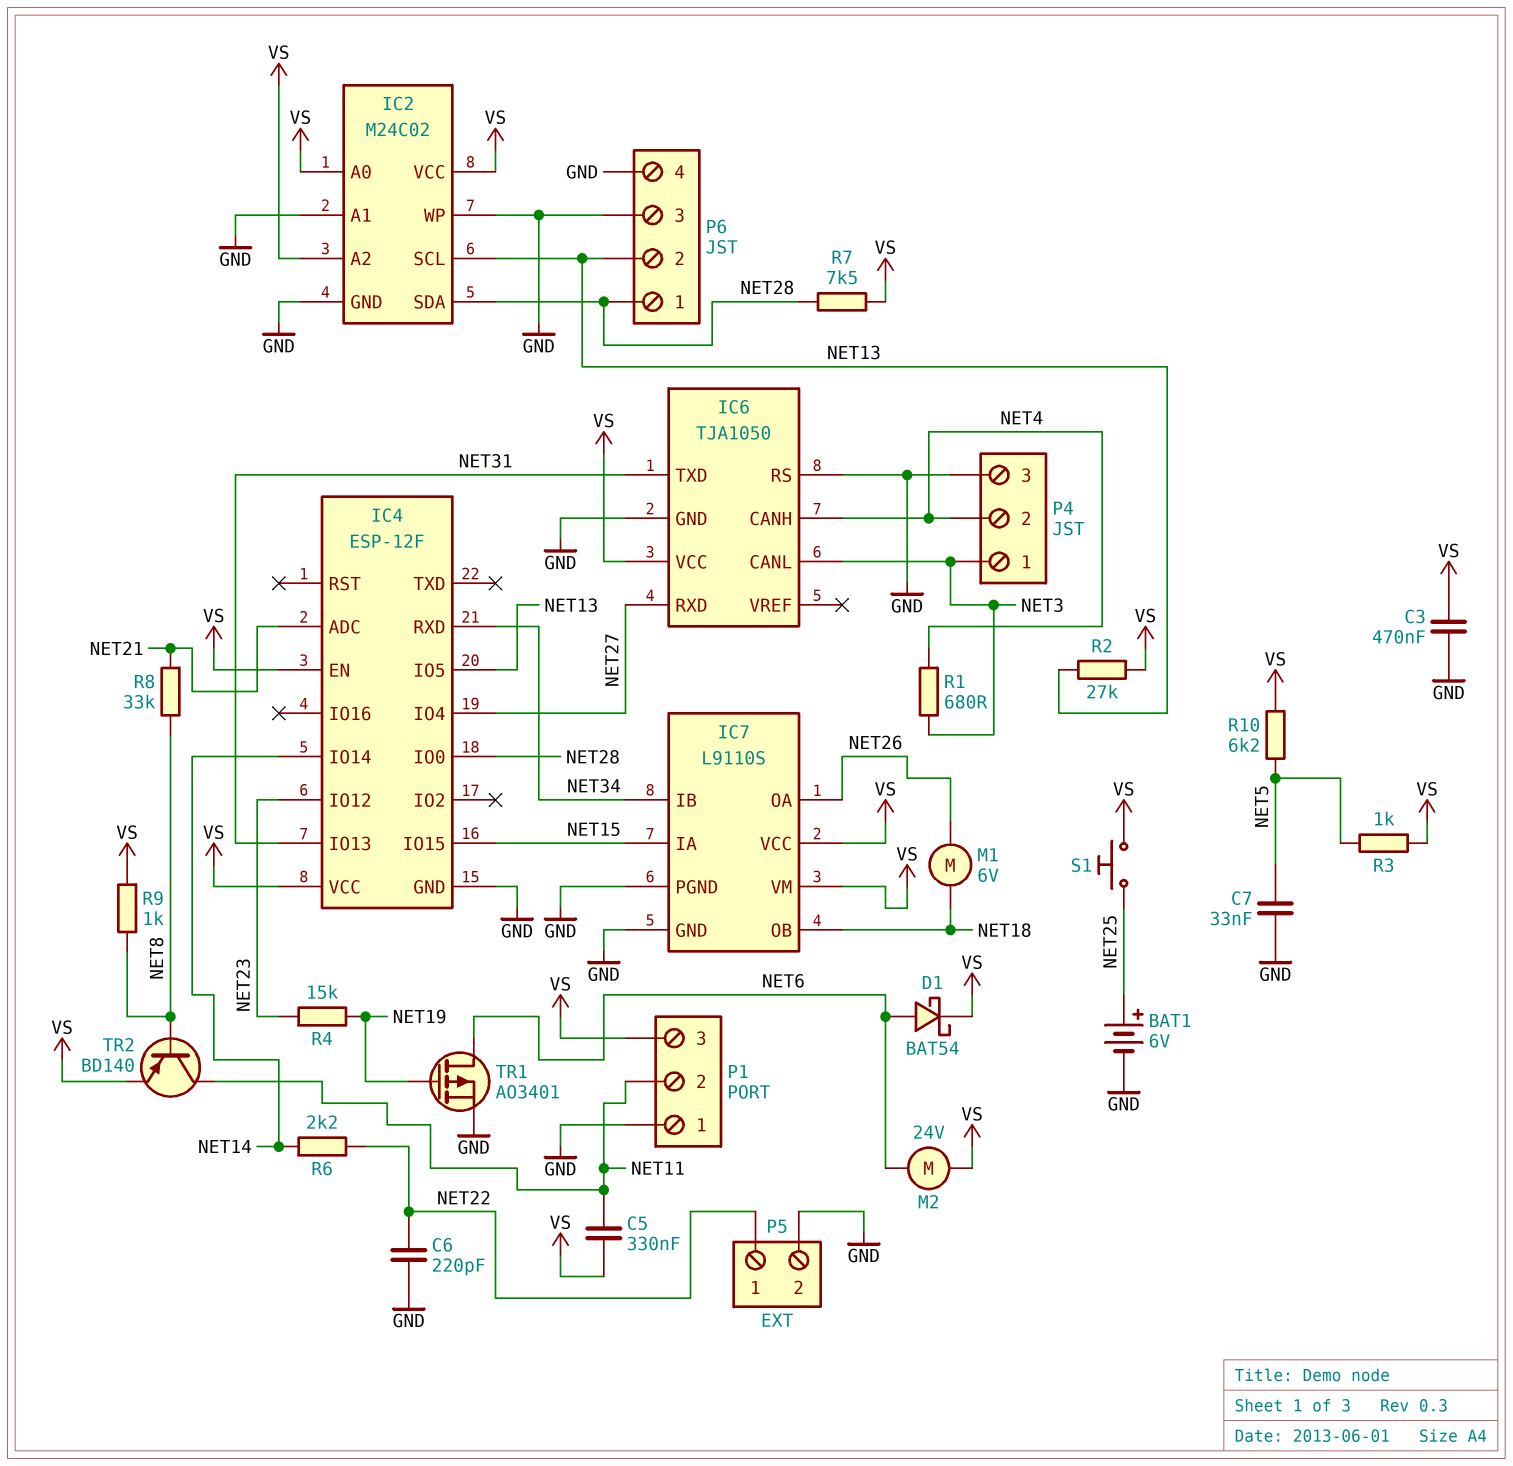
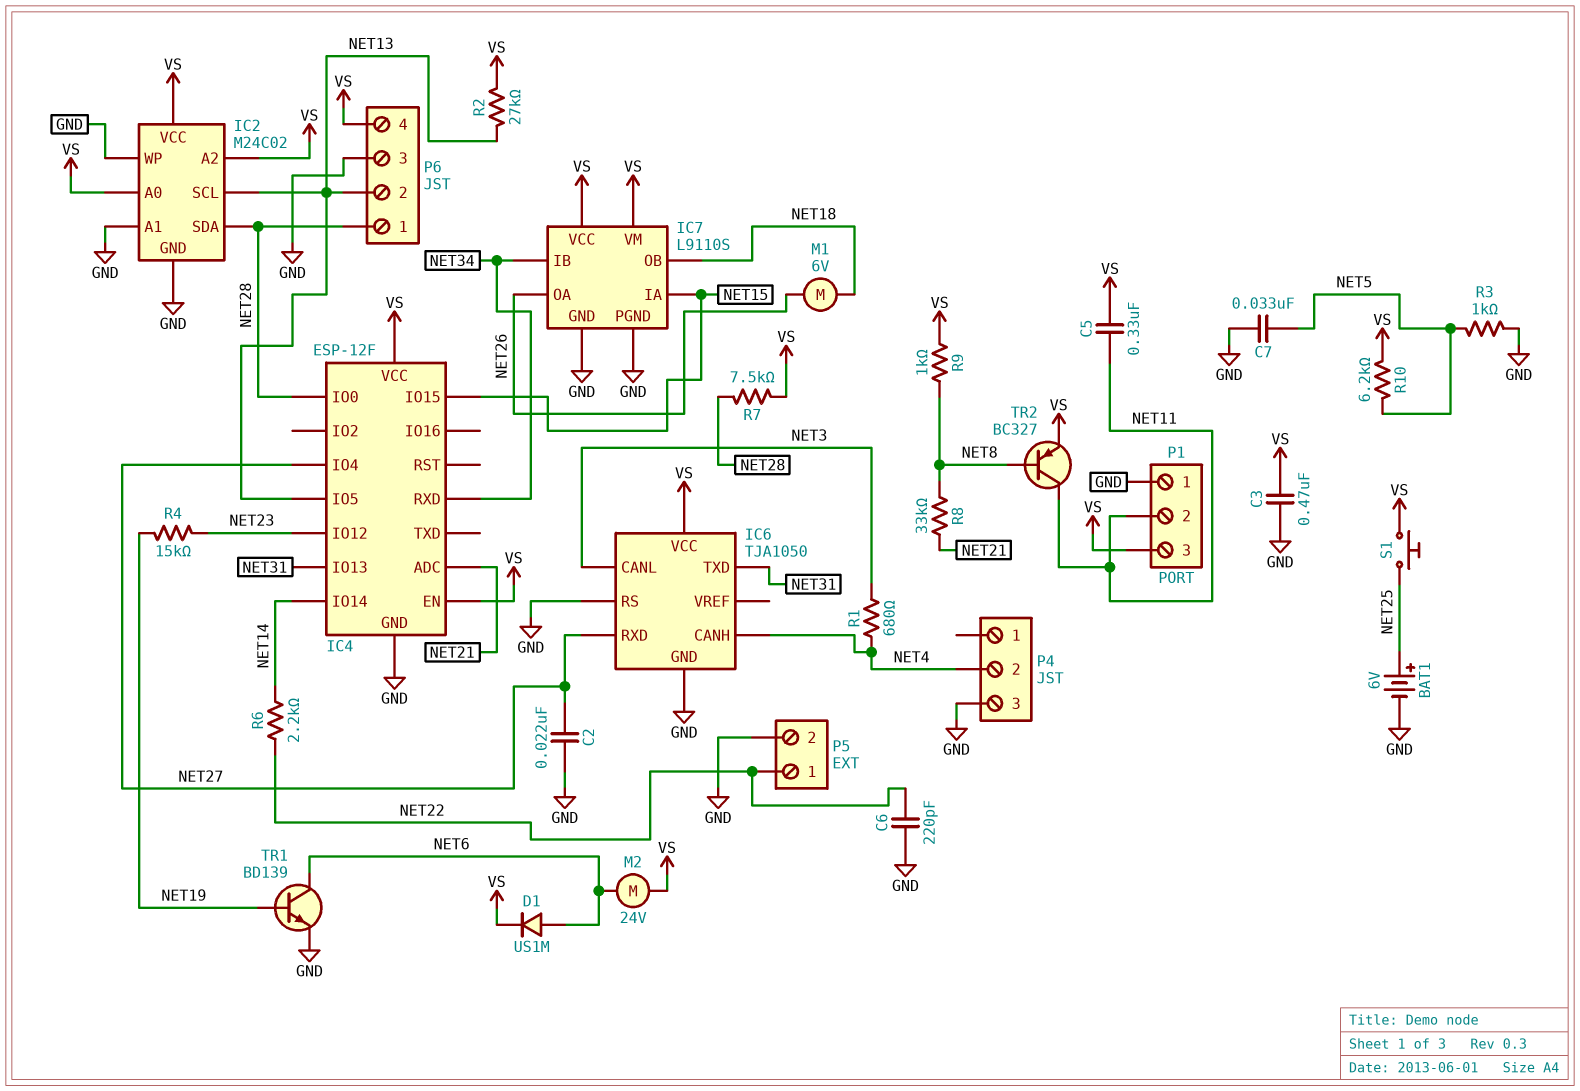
C2: none -> 22nF (GND, NET27)
D1: schottky BAT54 (A NET6, K VS) -> diode US1M (A NET6, K VS)
P4 pin 1: NET3 -> none
P6 pin 4: GND -> VS
R3: 1k (NET5, VS) -> 1k (GND, NET5)
TR1: PMOS AO3401 (G NET19, D NET6, S GND) -> NPN BD139 (B NET19, C NET6, E GND)
TR2: PNP BD140 (B NET8, C NET11, E VS) -> PNP BC327 (B NET8, C NET11, E VS)

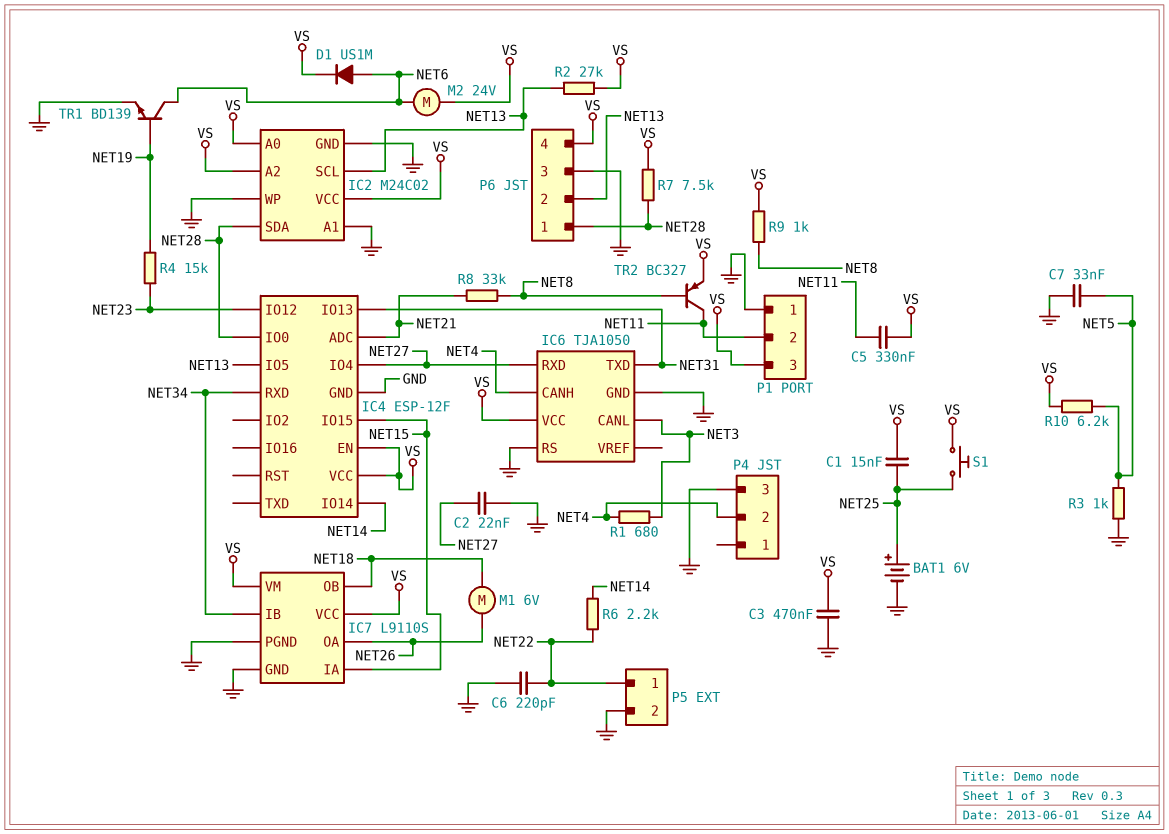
C1: none -> 15nF (NET25, VS)

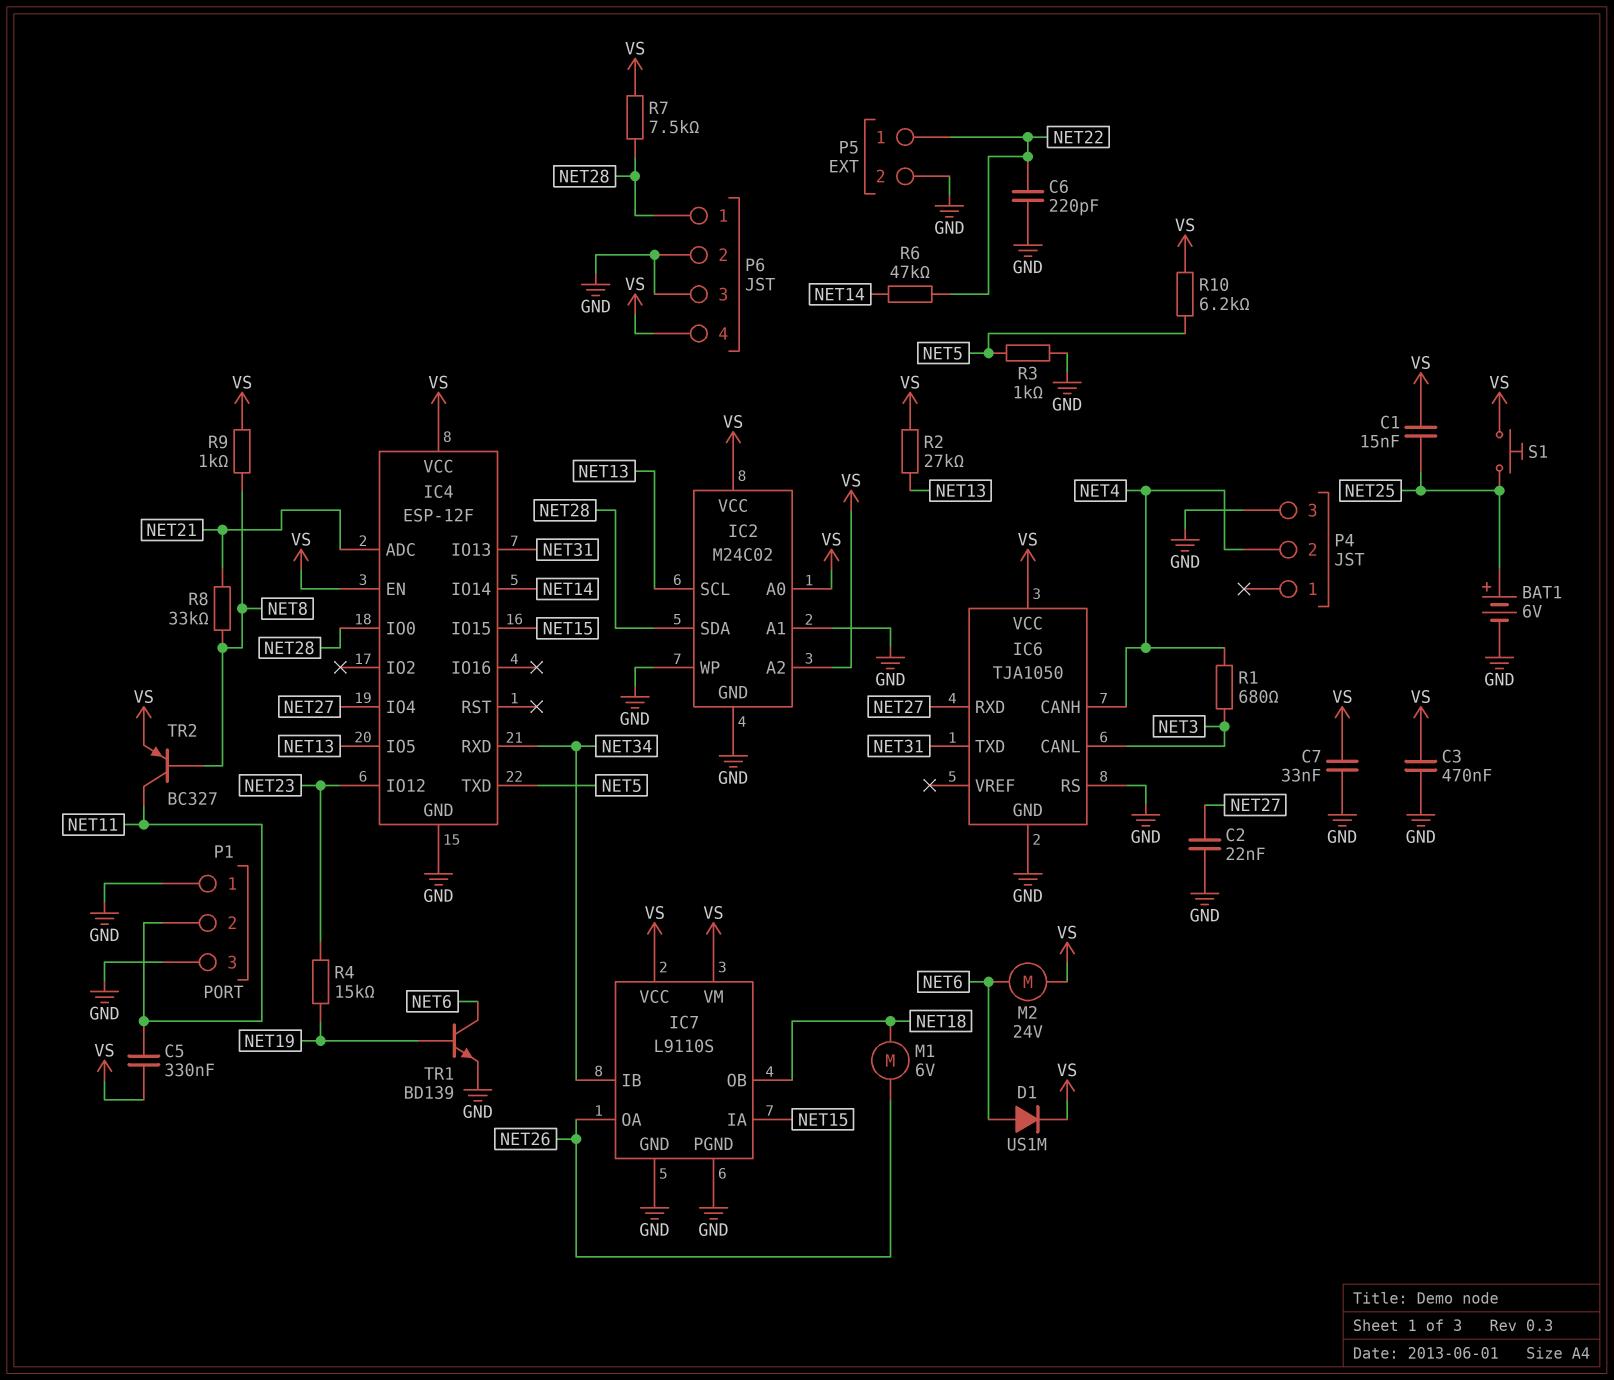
C7: 33nF (GND, NET5) -> 33nF (GND, VS)
IC4 pin TXD: none -> NET5
P1 pin 3: VS -> GND
P6 pin 2: NET13 -> GND
R6: 2.2k (NET14, NET22) -> 47k (NET14, NET22)

